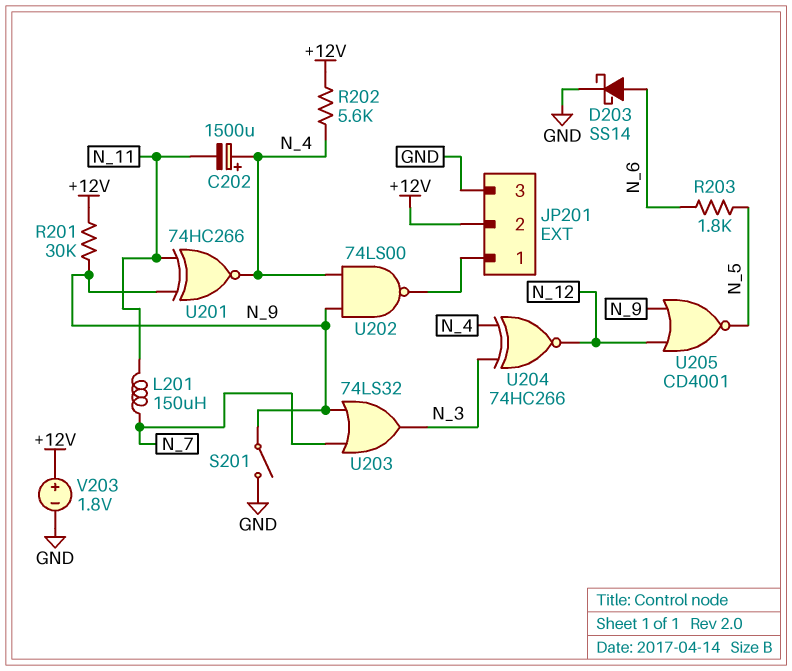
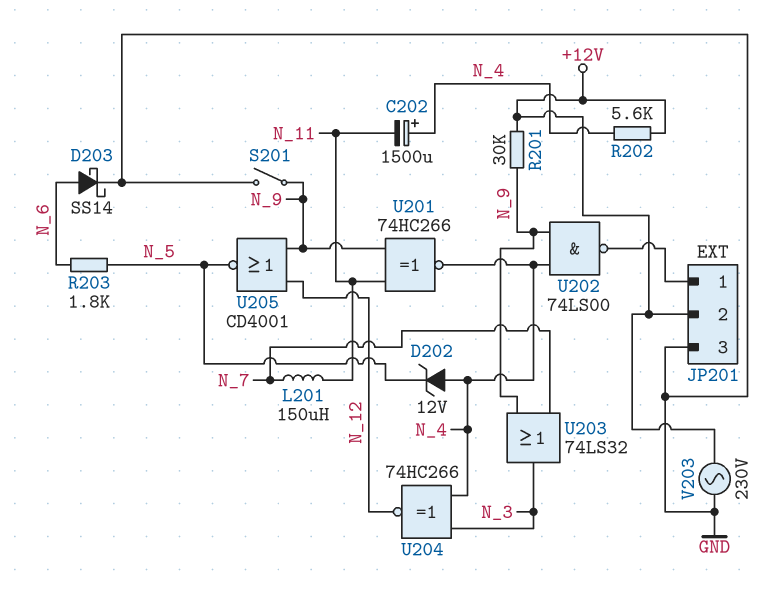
D202: none -> zener 12V (A N_4, K N_5)
V203: 1.8V (plus +12V, minus GND) -> AC 230V (+12V, GND)

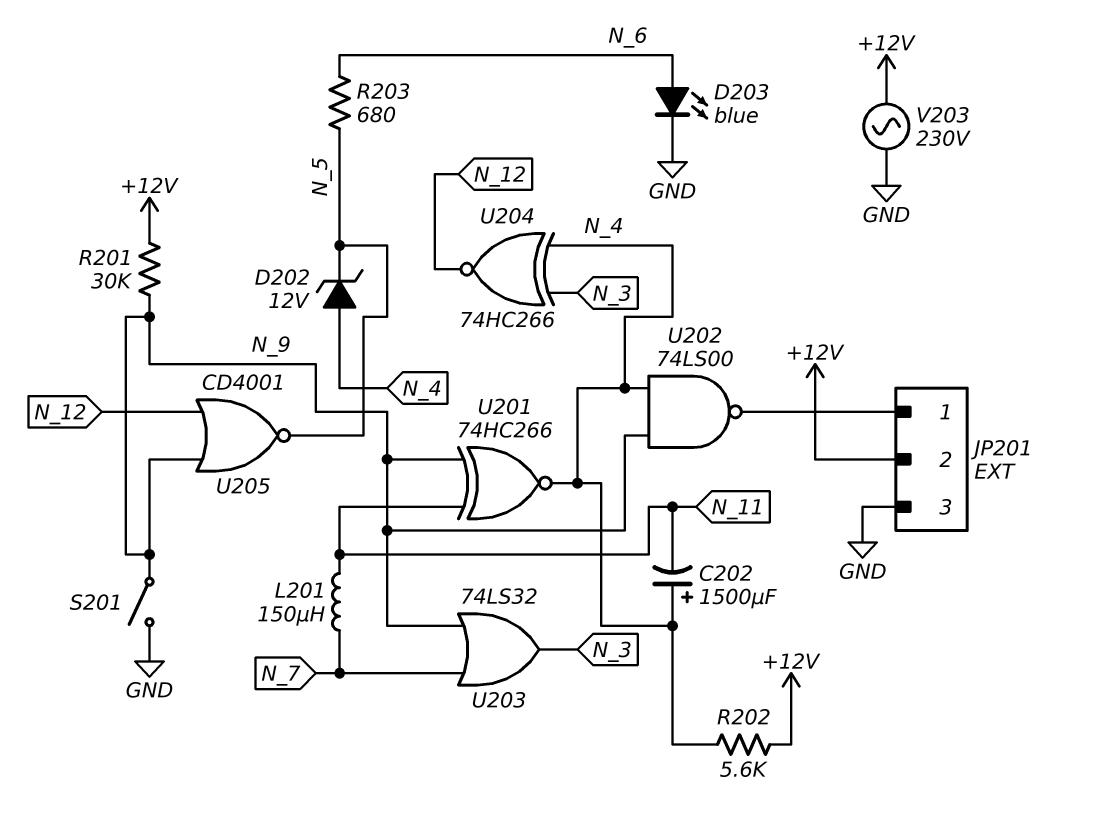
D203: schottky SS14 (A N_6, K GND) -> LED blue (A N_6, K GND)
R203: 1.8k (N_5, N_6) -> 680 (N_5, N_6)

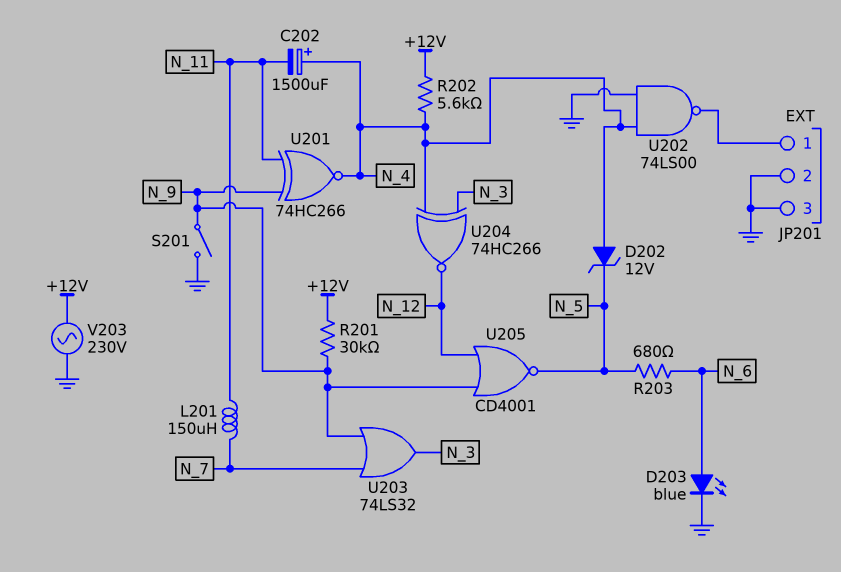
JP201 pin 2: +12V -> GND
U202: NAND 74LS00 (in N_4, in N_9, out JP201/1) -> NAND 74LS00 (in GND, in N_4, out JP201/1)

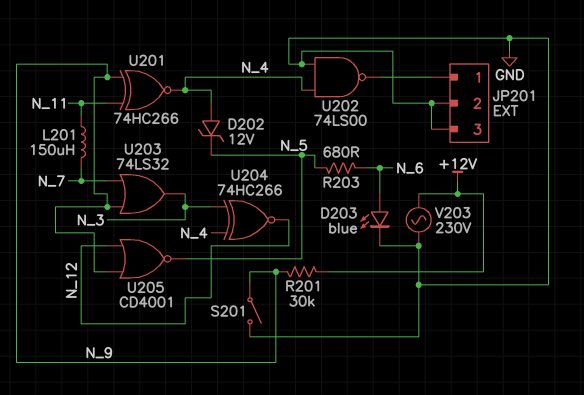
C202: 1500uF (plus N_4, minus N_11) -> none
R202: 5.6k (+12V, N_4) -> none

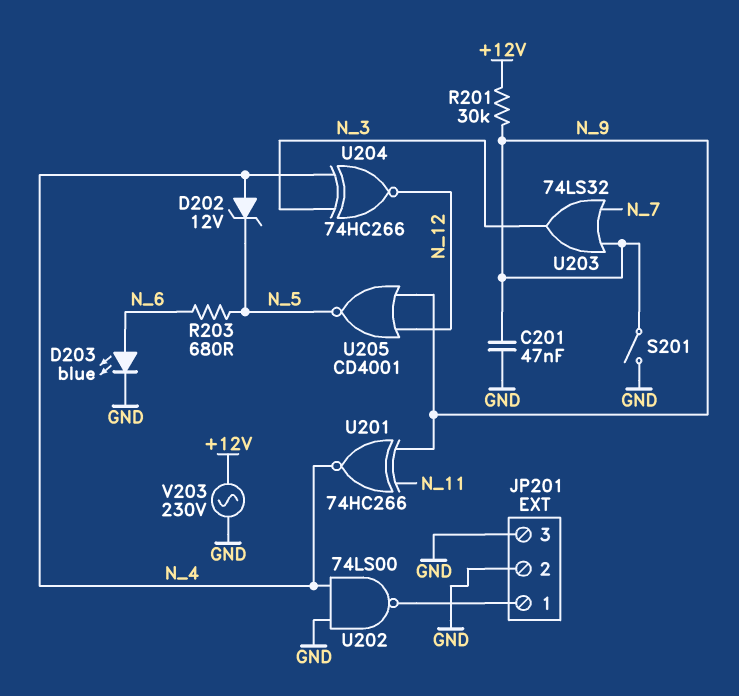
C201: none -> 47nF (GND, N_9)
L201: 150uH (N_7, N_11) -> none

